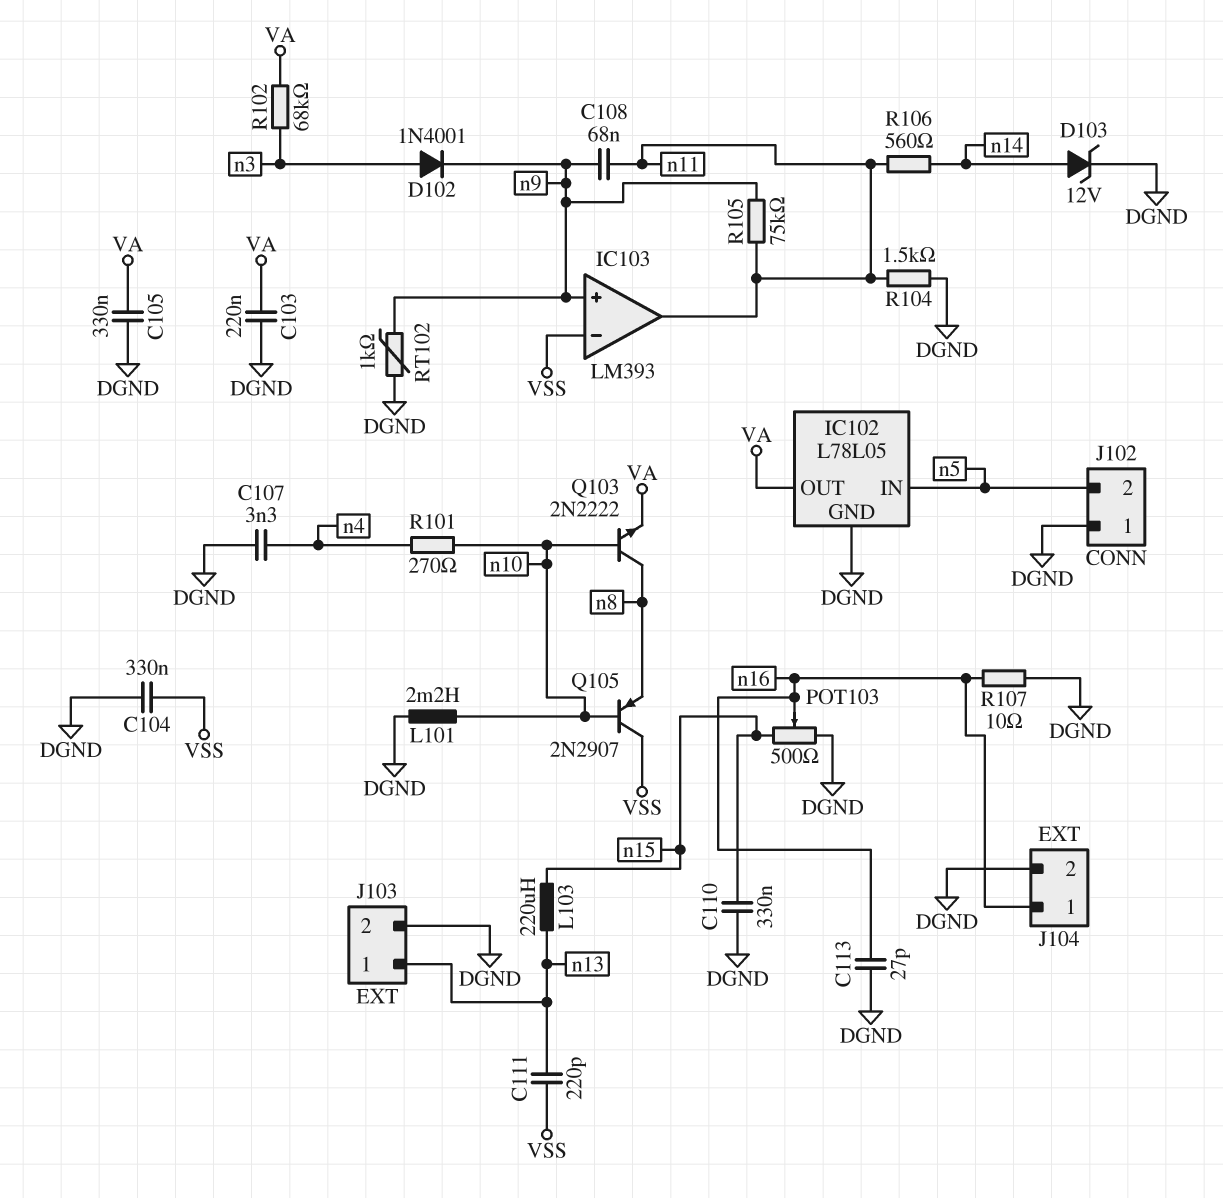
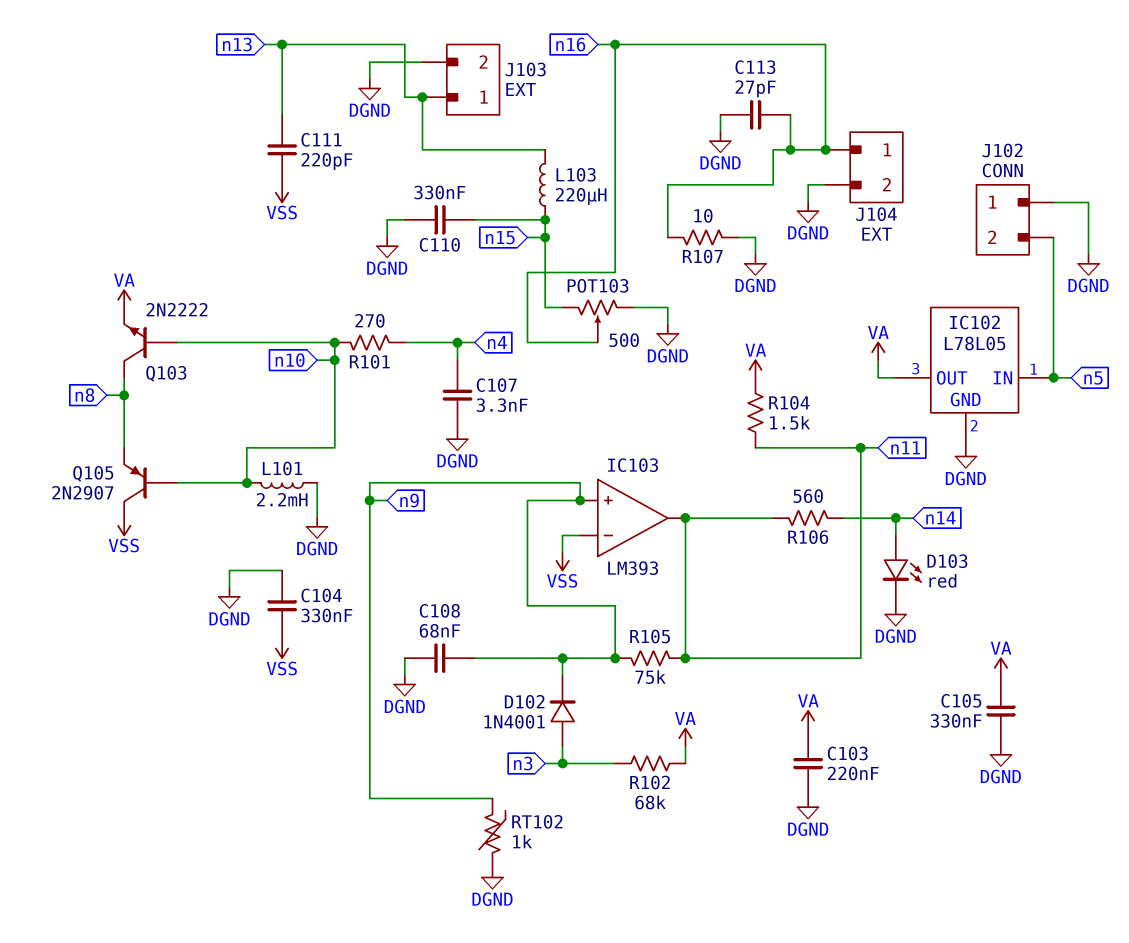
C108: 68nF (n9, n11) -> 68nF (DGND, n9)
D103: zener 12V (A n14, K DGND) -> LED red (A n14, K DGND)
R104: 1.5k (DGND, n11) -> 1.5k (VA, n11)

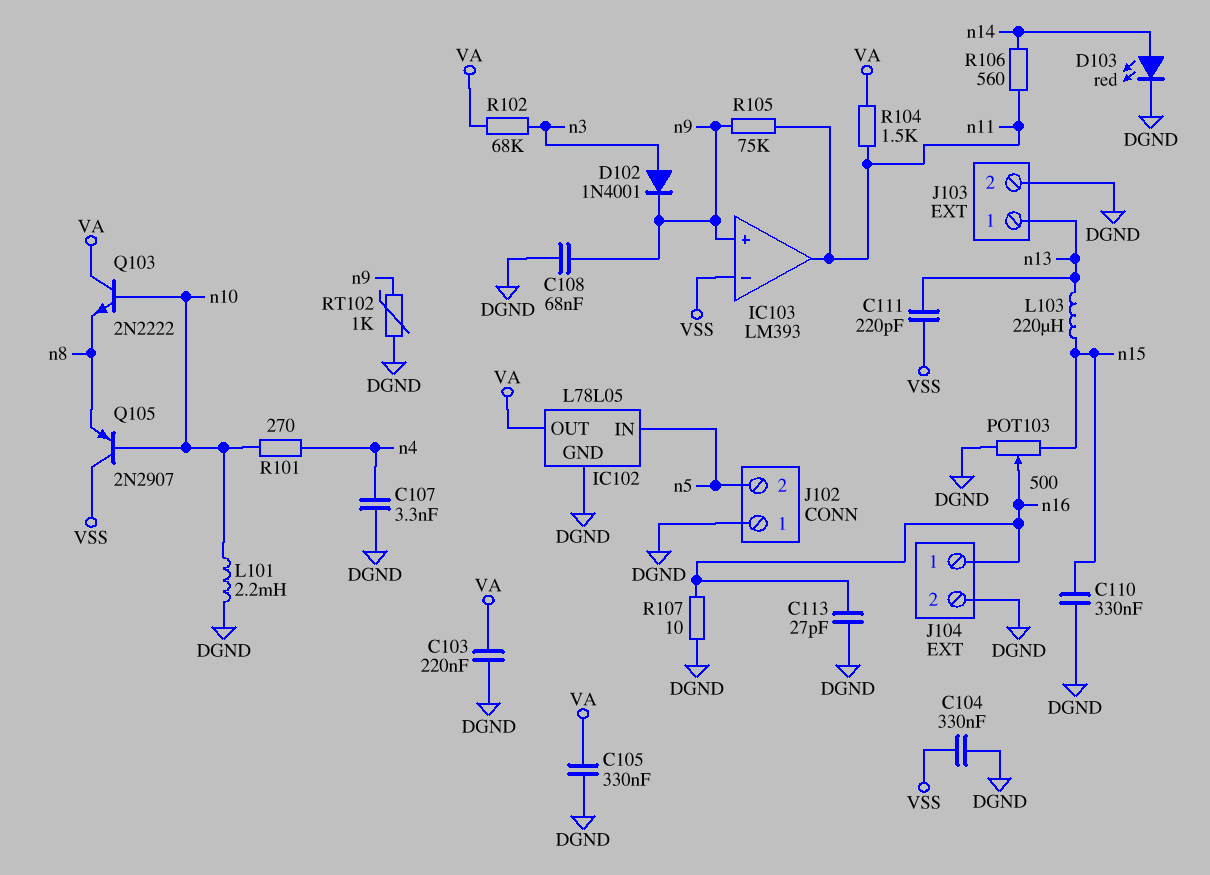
Q103: NPN 2N2222 (B n10, C n8, E VA) -> NPN 2N2222 (B n10, C VA, E n8)

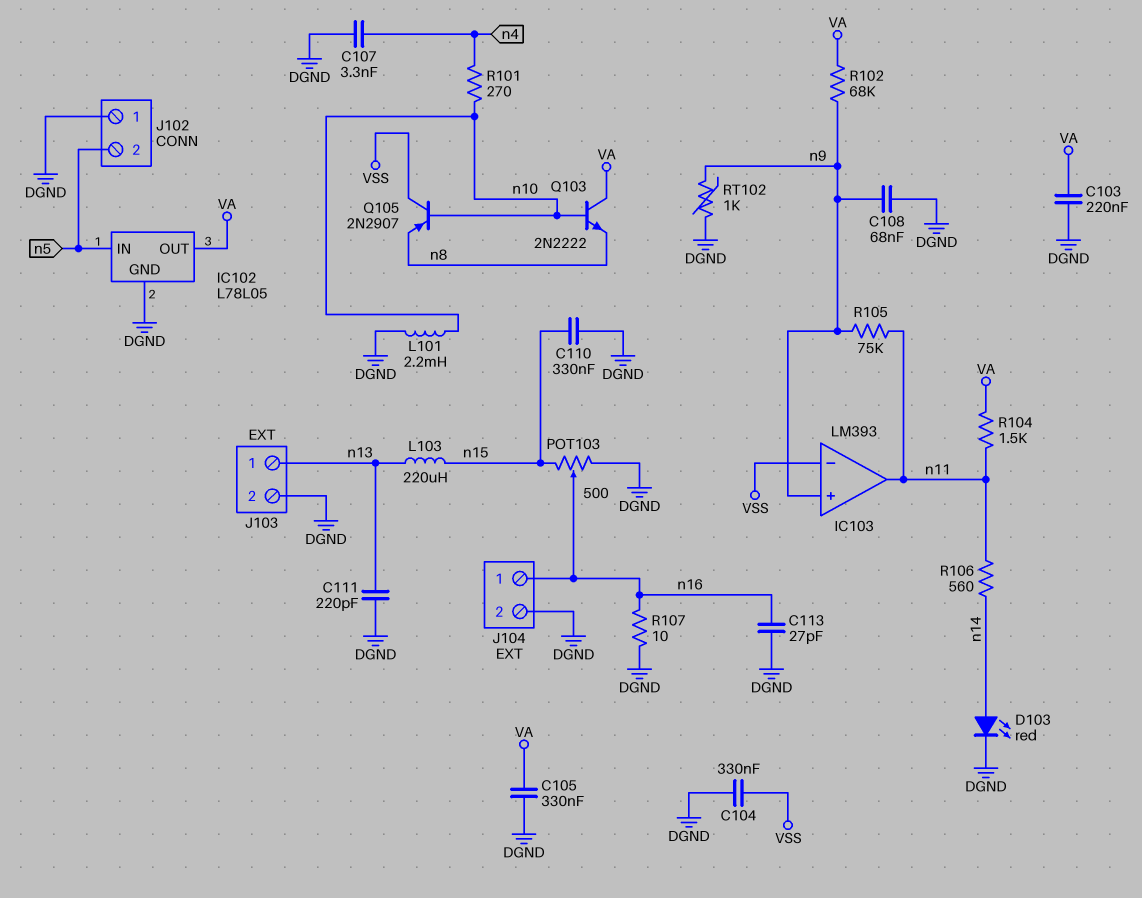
C111: 220pF (VSS, n13) -> 220pF (DGND, n13)
D102: diode 1N4001 (A n3, K n9) -> none
R102: 68k (VA, n3) -> 68k (VA, n9)

